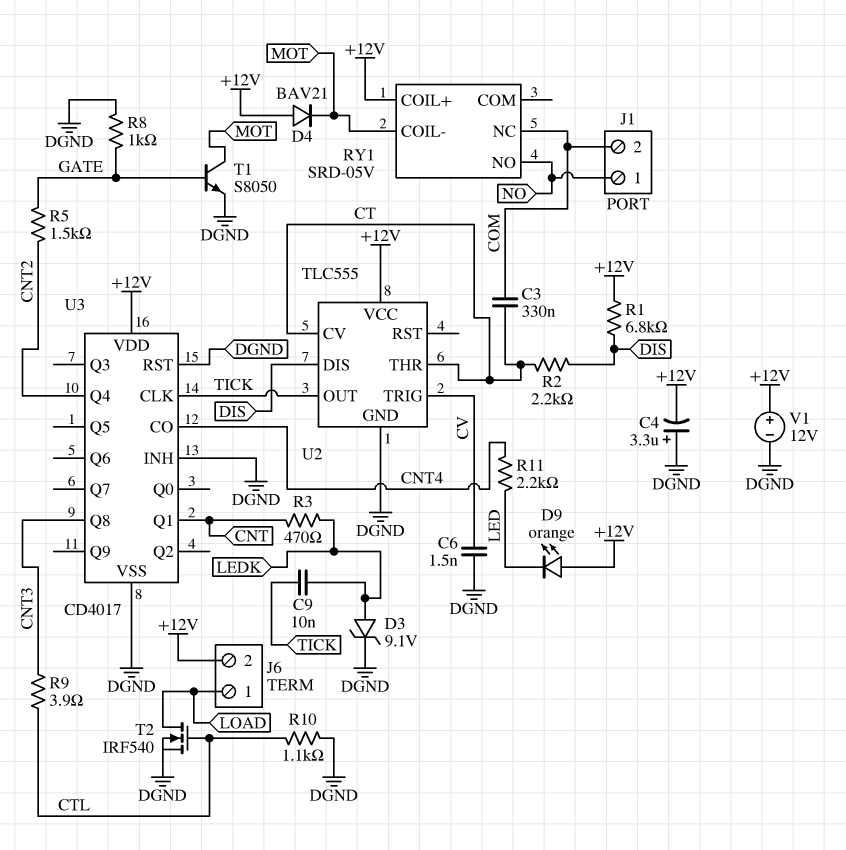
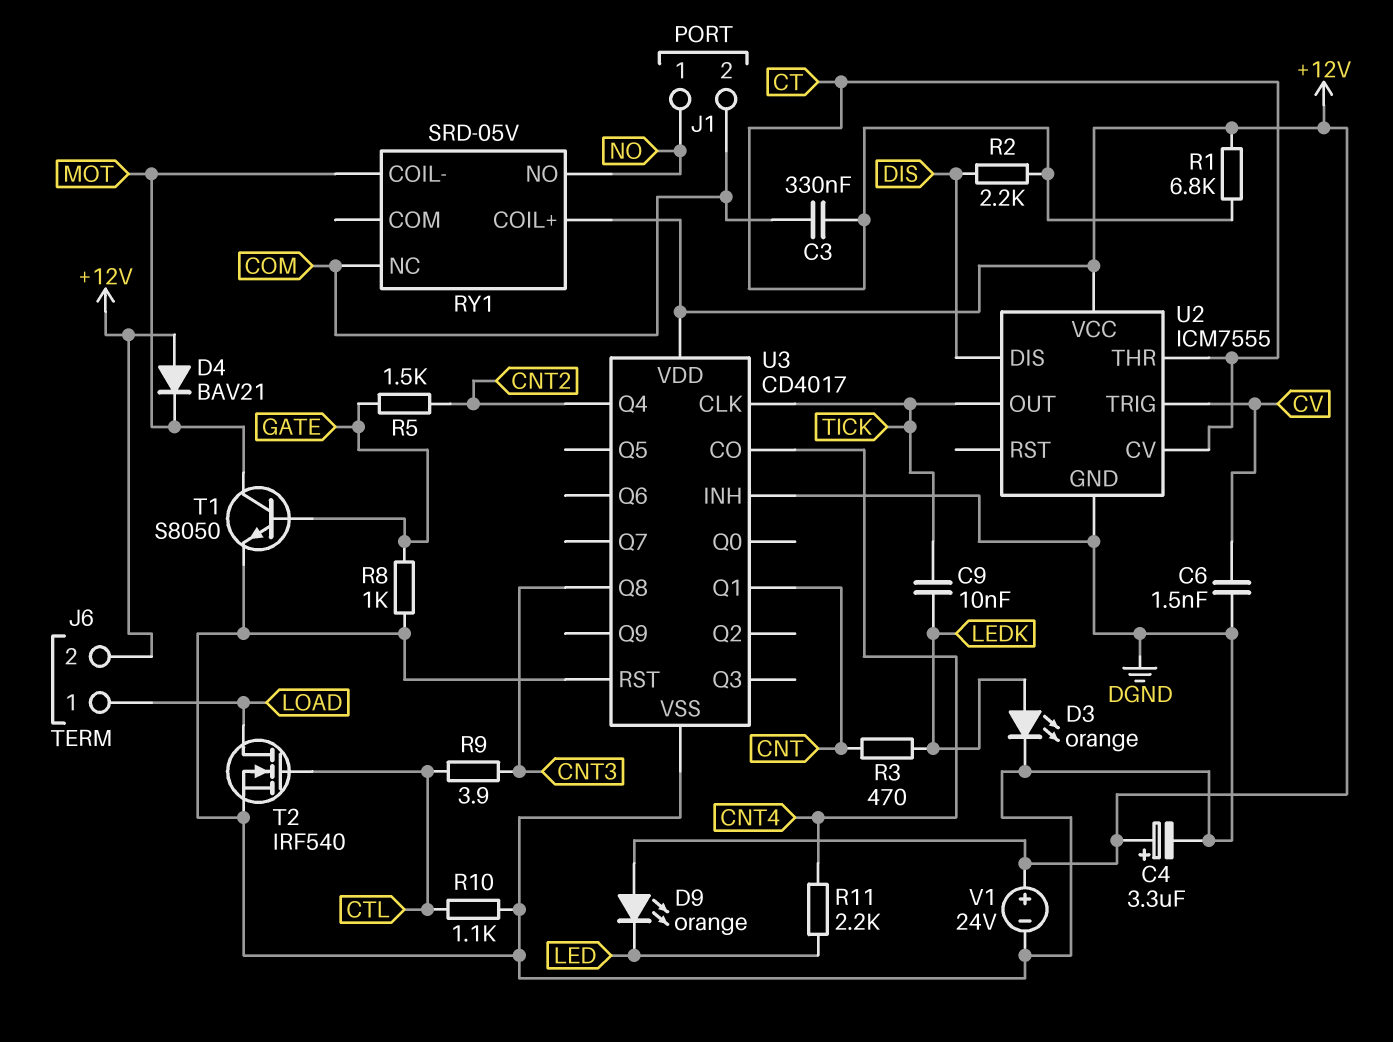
C4: 3.3uF (plus DGND, minus +12V) -> 3.3uF (plus +12V, minus DGND)
D3: zener 9.1V (A LEDK, K DGND) -> LED orange (A LEDK, K DGND)
R1: 6.8k (+12V, DIS) -> 6.8k (+12V, CT)
U2: TLC555 -> ICM7555
V1: 12V (plus +12V, minus DGND) -> 24V (plus +12V, minus DGND)

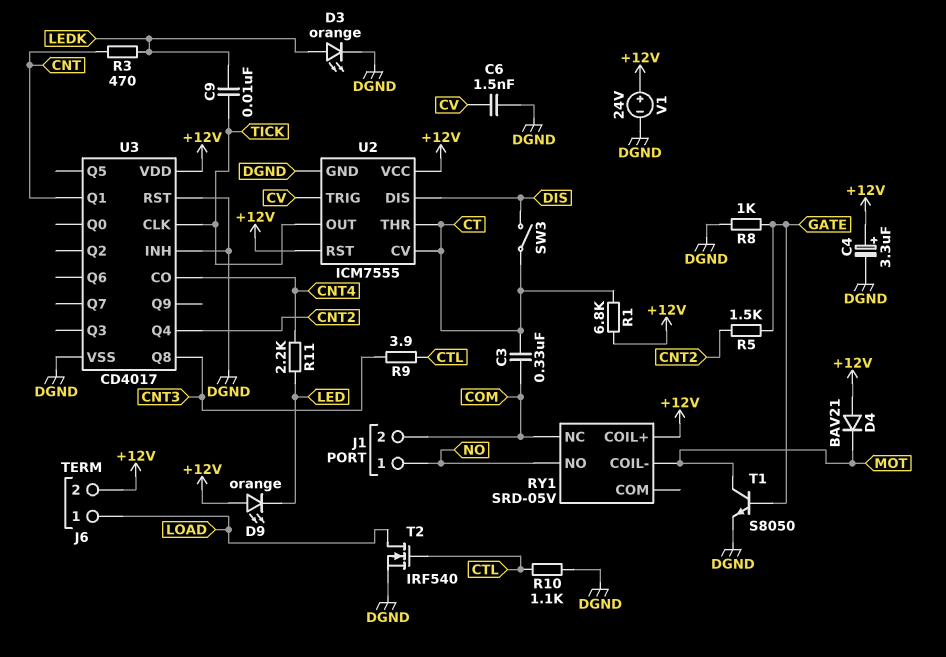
R2: 2.2k (CT, DIS) -> none
SW3: none -> switch (CT, DIS)
U2 pin RST: none -> +12V

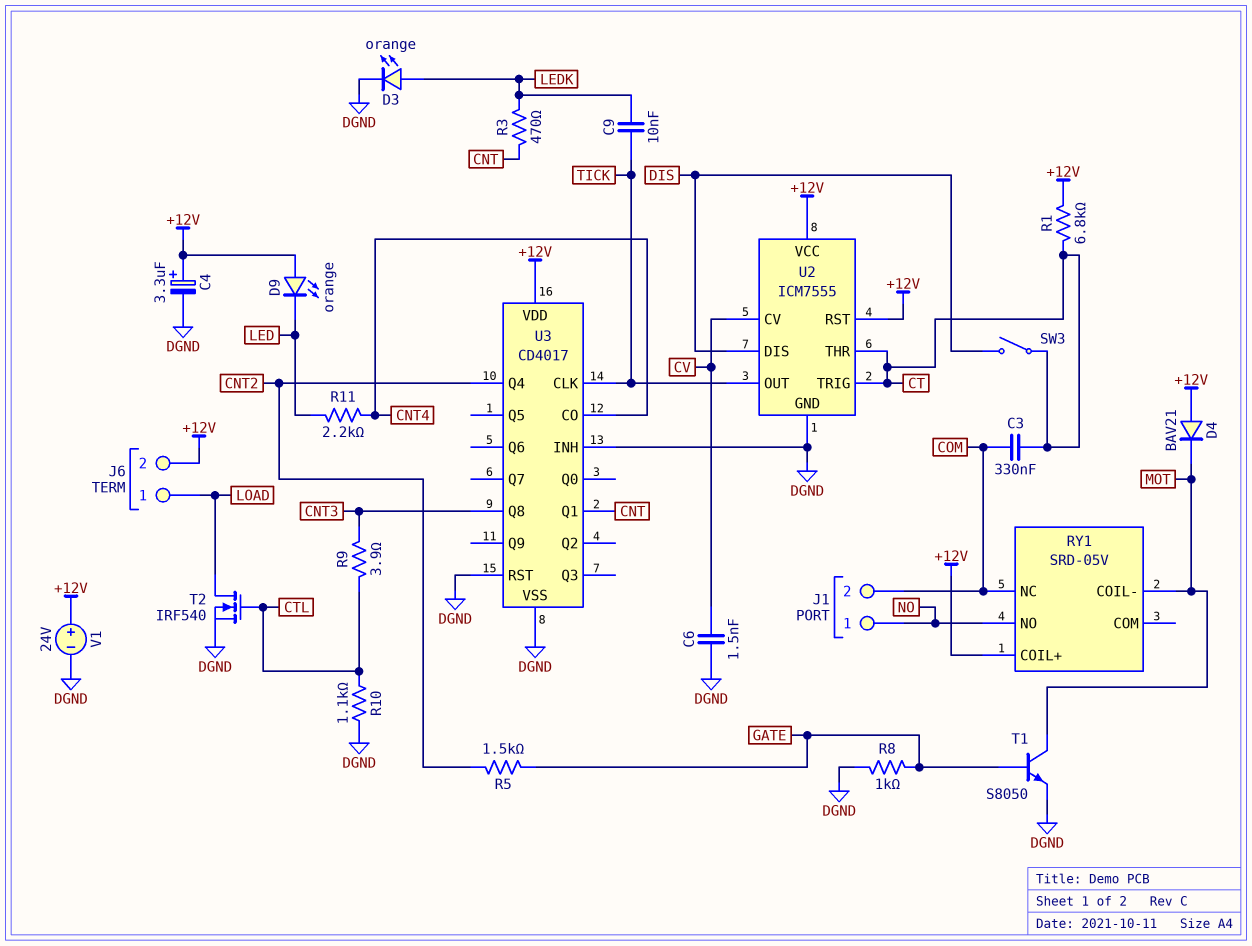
U2 pin CV: CT -> CV
U2 pin TRIG: CV -> CT

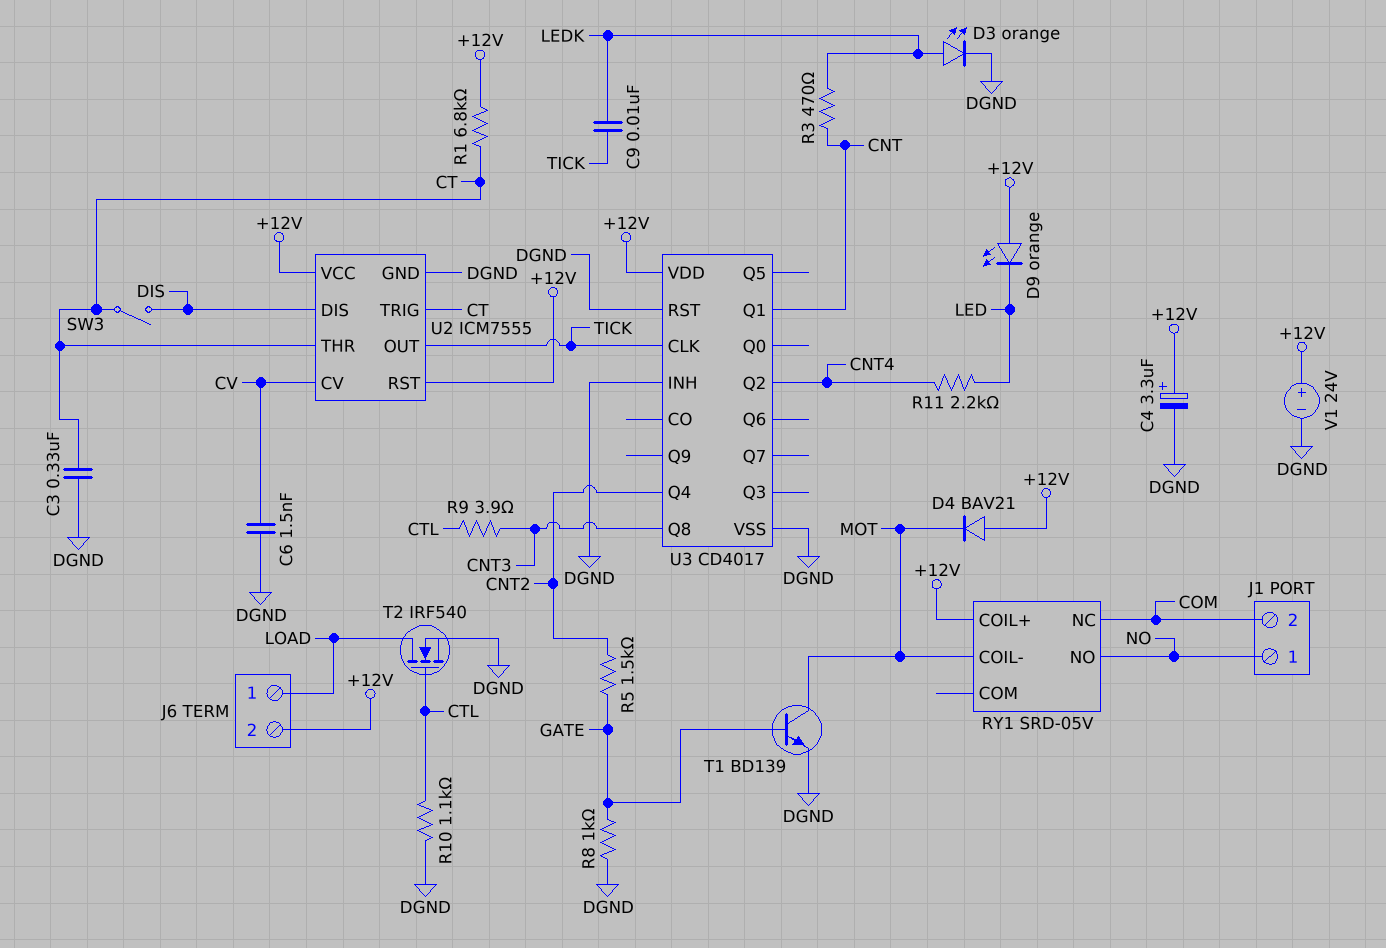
C3: 330nF (COM, CT) -> 330nF (CT, DGND)
T1: NPN S8050 (B GATE, C MOT, E DGND) -> NPN BD139 (B GATE, C MOT, E DGND)
U3 pin CO: CNT4 -> none
U3 pin Q2: none -> CNT4

